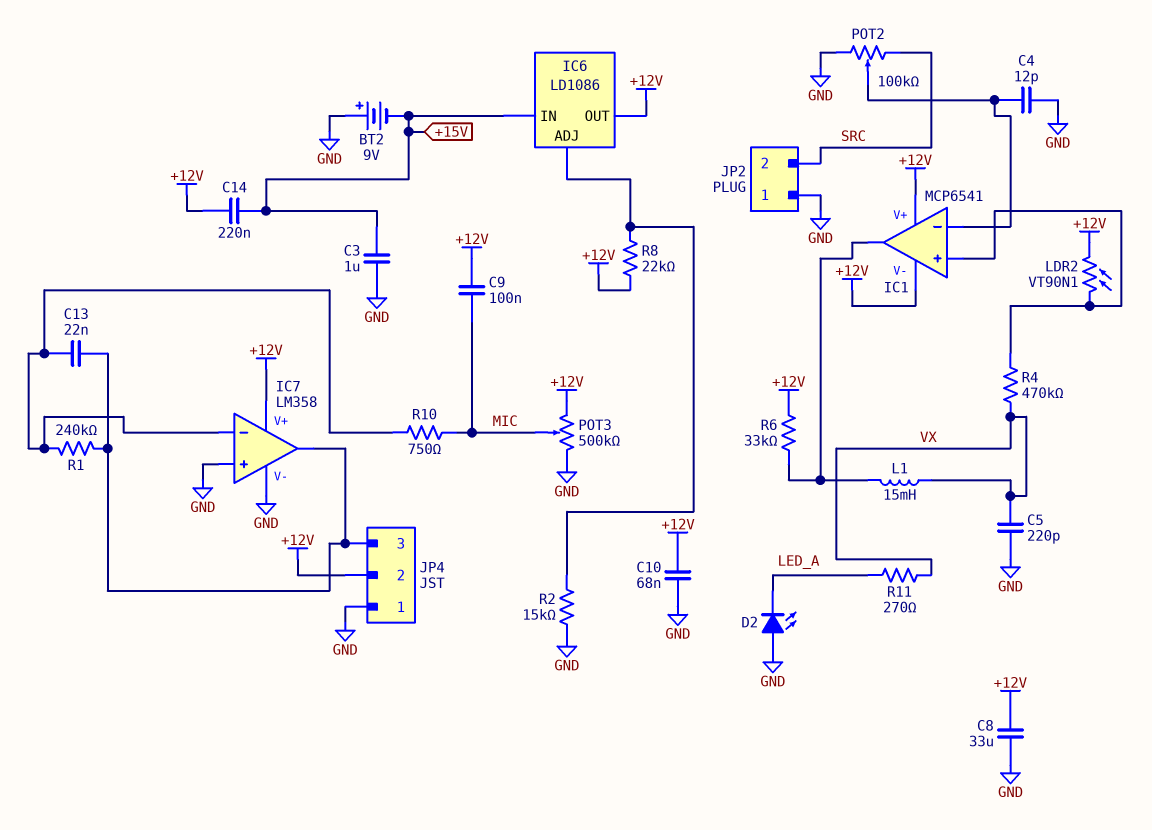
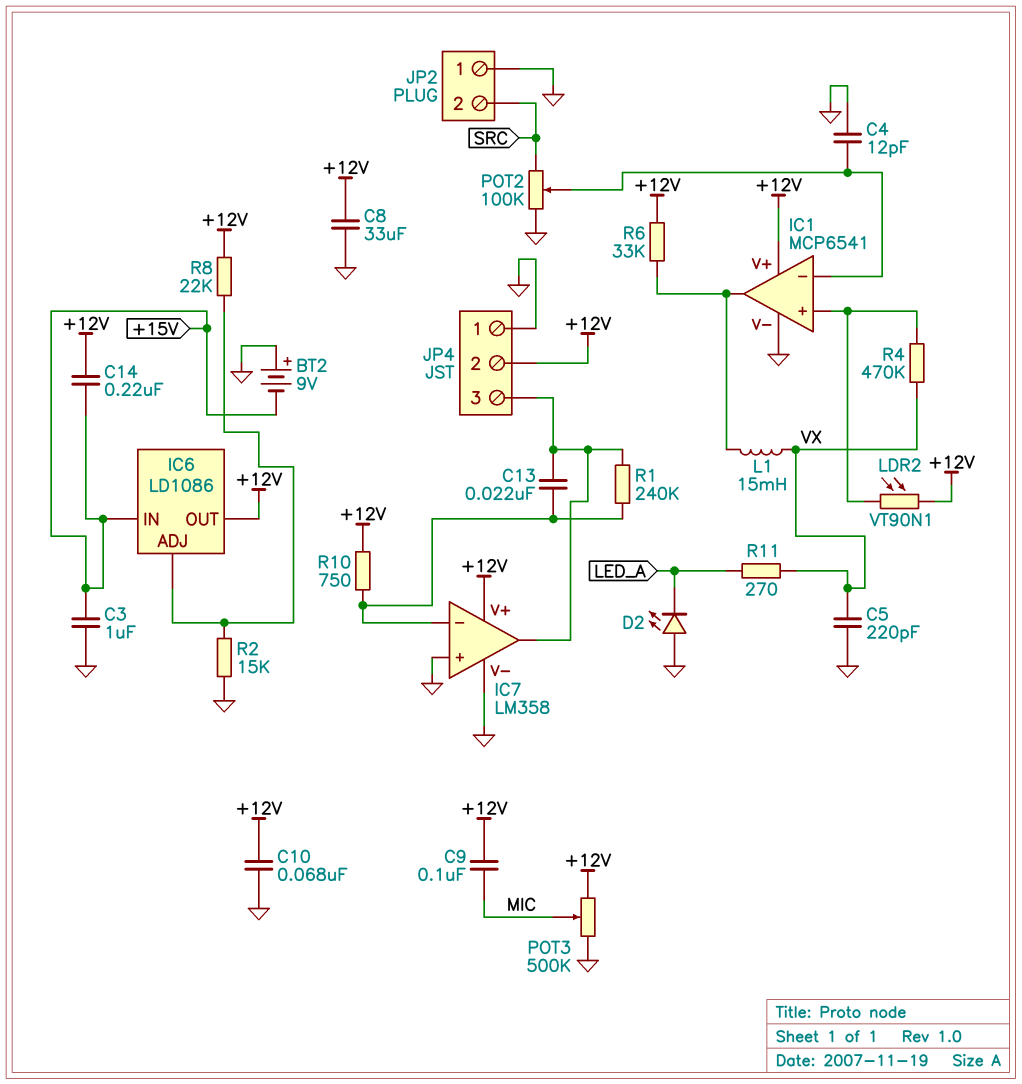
IC1 pin V-: +12V -> GND
R10: 750 (IC7/in-, MIC) -> 750 (+12V, IC7/in-)

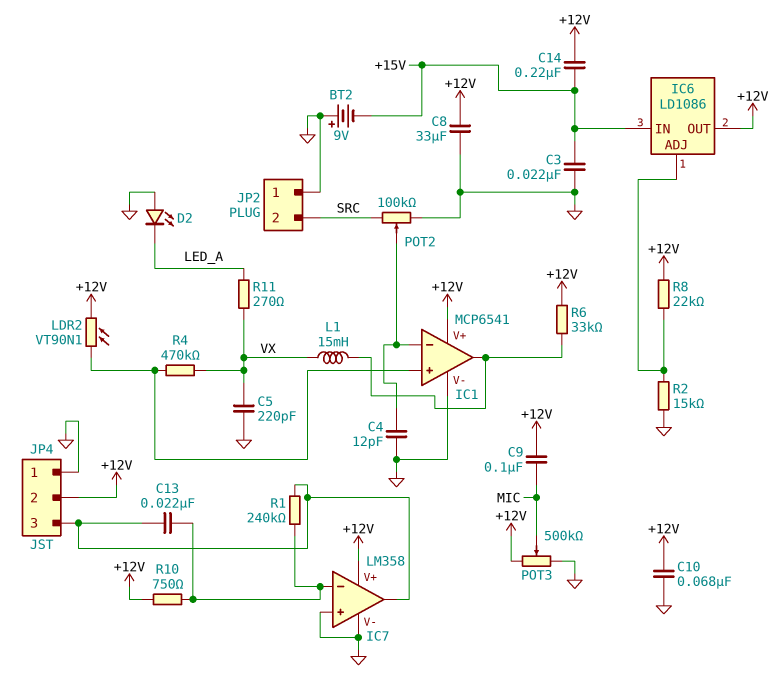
C3: 1uF (+15V, GND) -> 22nF (+15V, GND)

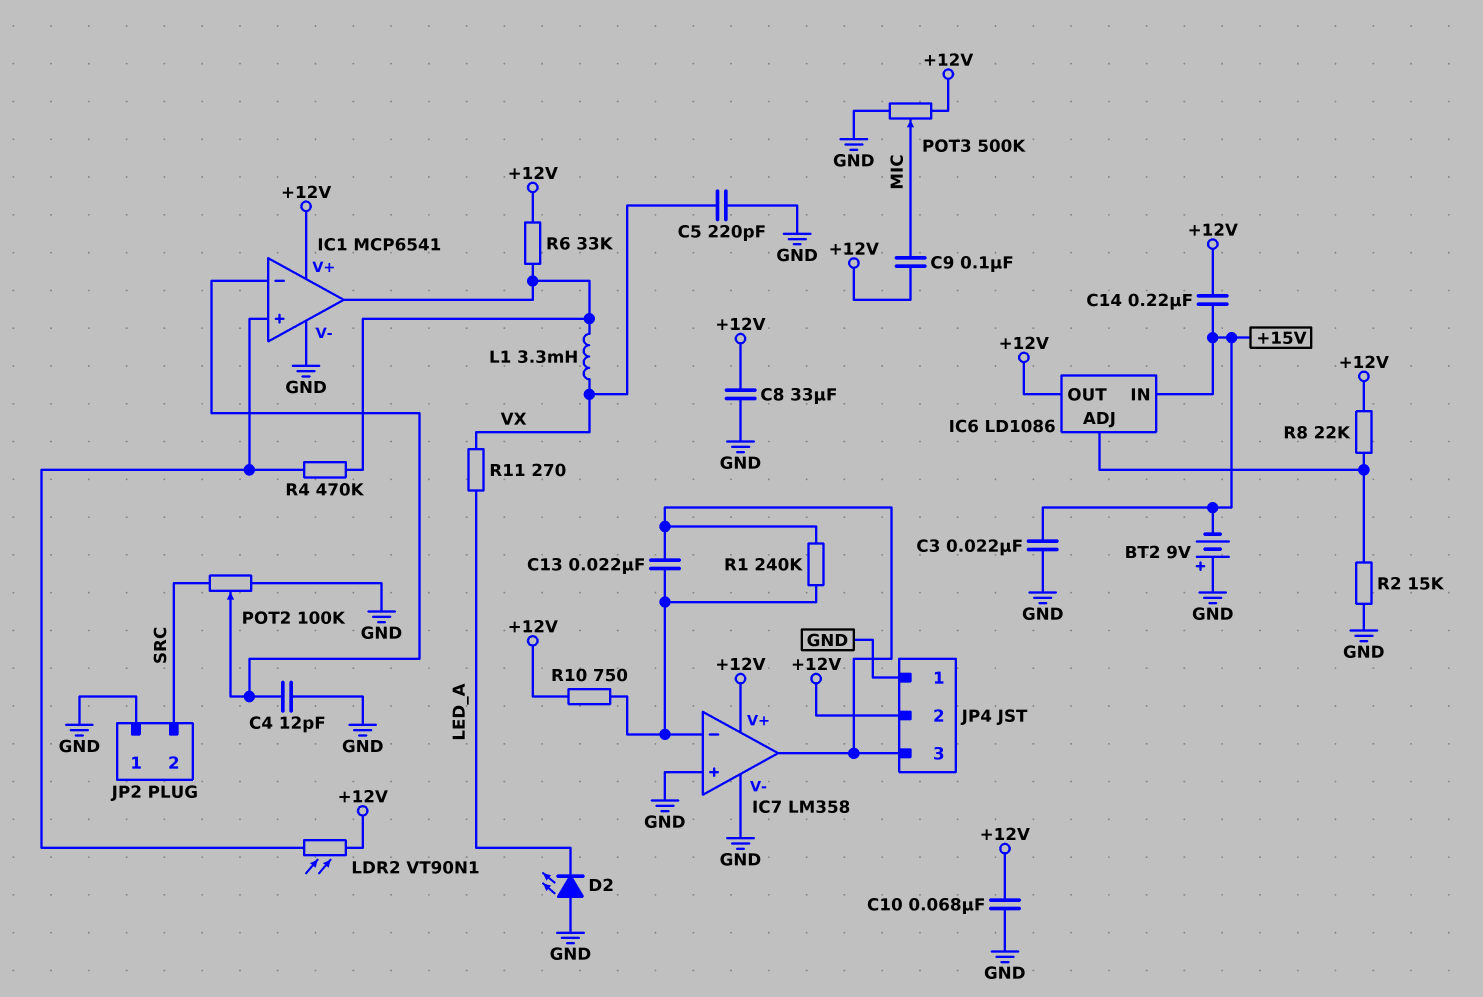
L1: 15mH (IC1/out, VX) -> 3.3mH (IC1/out, VX)
R4: 470k (IC1/in+, VX) -> 470k (IC1/in+, IC1/out)

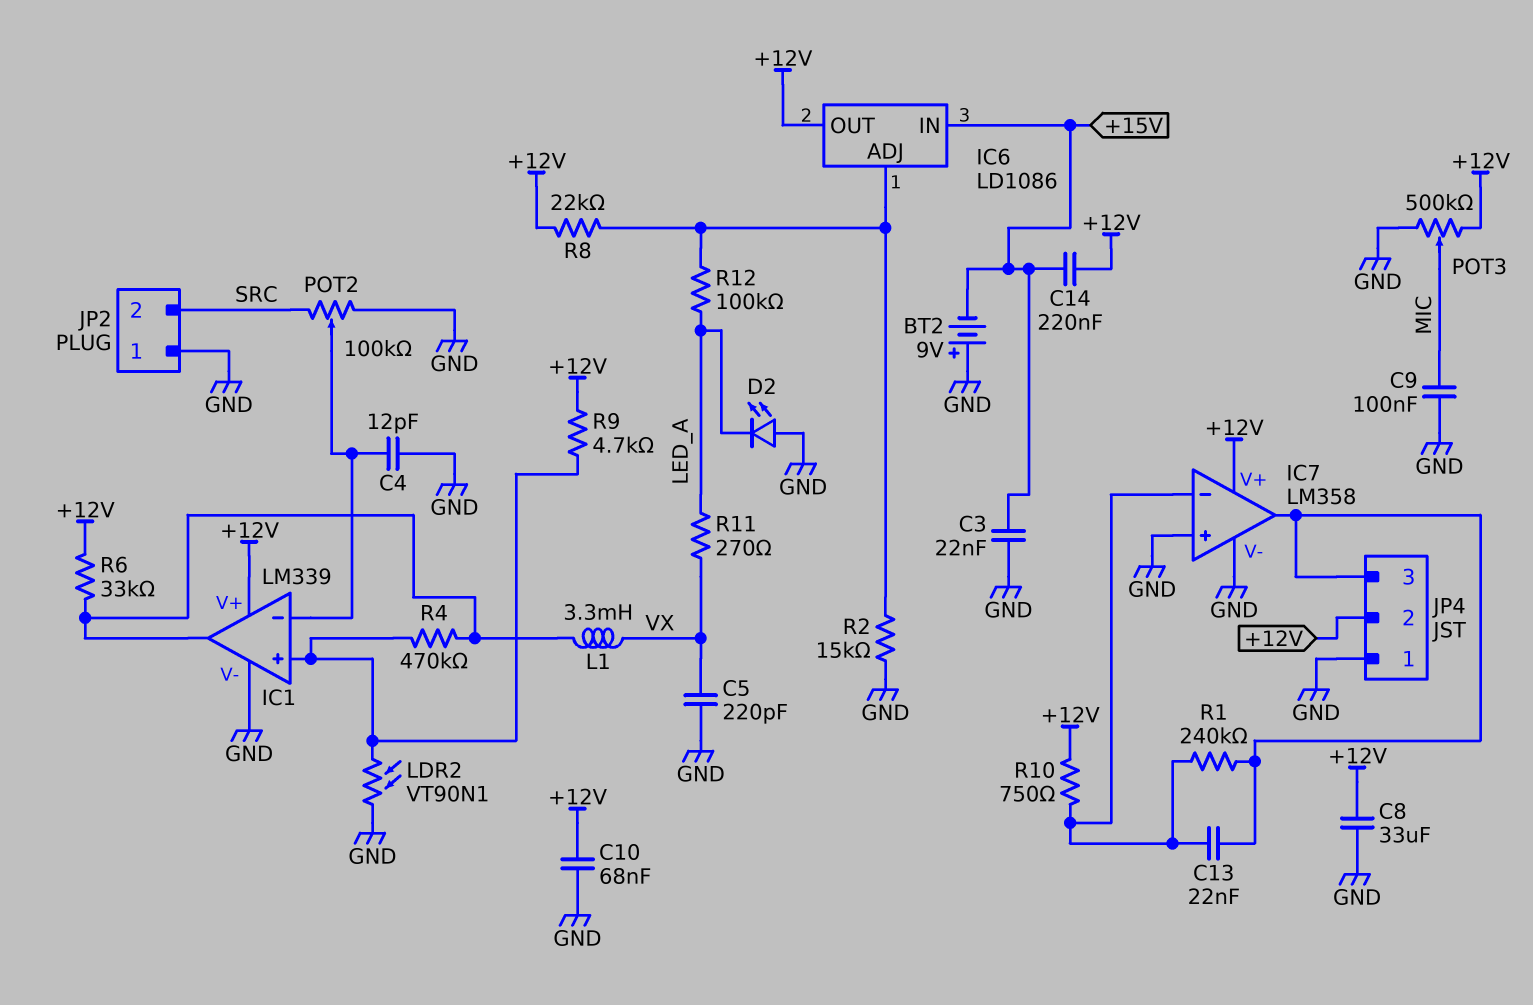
C9: 100nF (+12V, MIC) -> 100nF (GND, MIC)
IC1: MCP6541 -> LM339
LDR2: VT90N1 (+12V, IC1/in+) -> VT90N1 (GND, IC1/in+)
R9: none -> 4.7k (+12V, IC1/in+)
R12: none -> 100k (IC6/ADJ, LED_A)

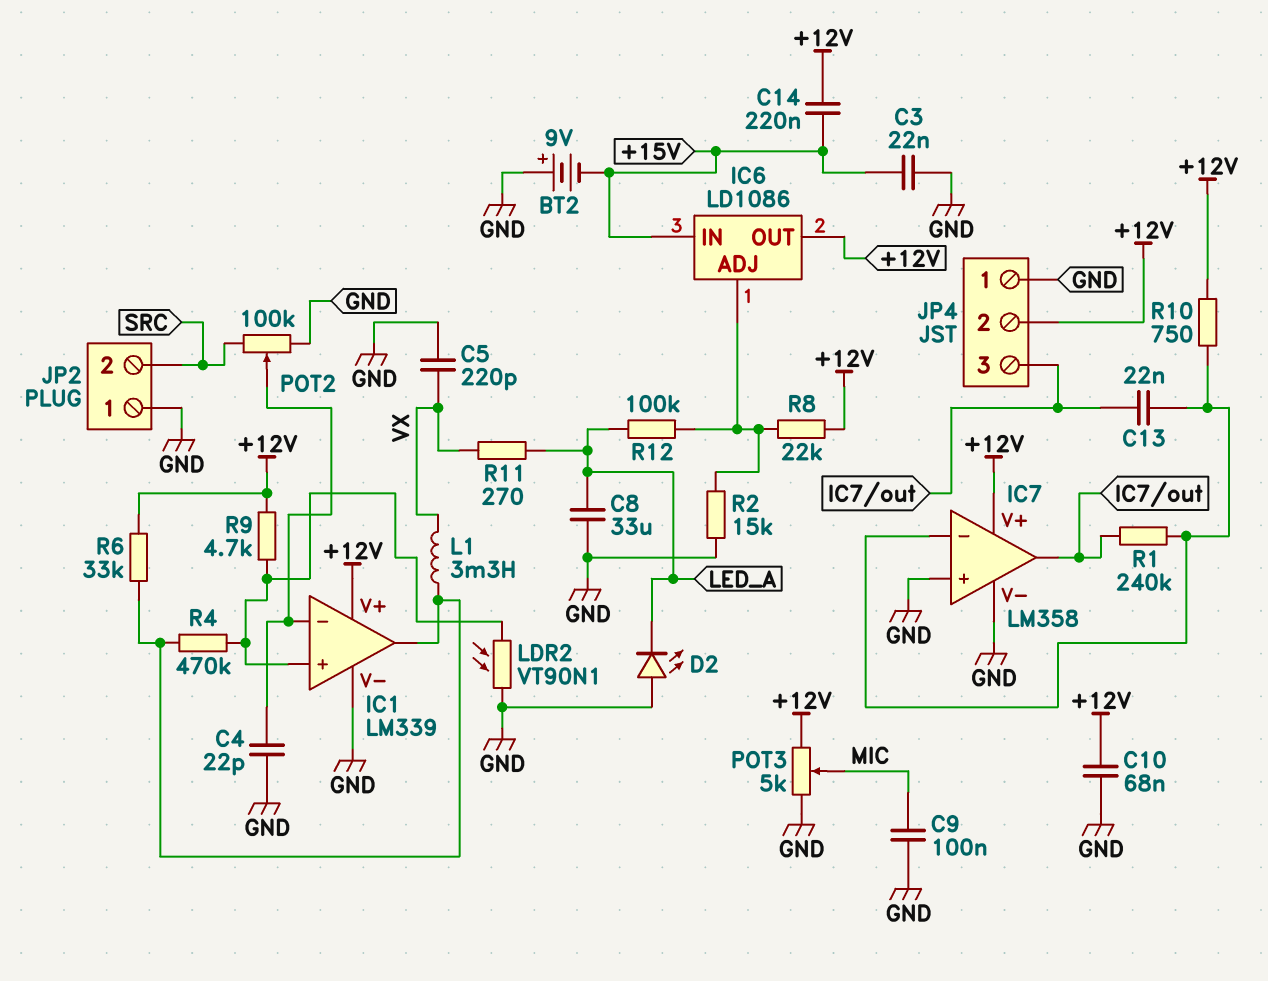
C4: 12pF (GND, IC1/in-) -> 22pF (GND, IC1/in-)
C8: 33uF (+12V, GND) -> 33uF (GND, LED_A)
POT3: 500k (+12V, GND, wiper MIC) -> 5k (+12V, GND, wiper MIC)

